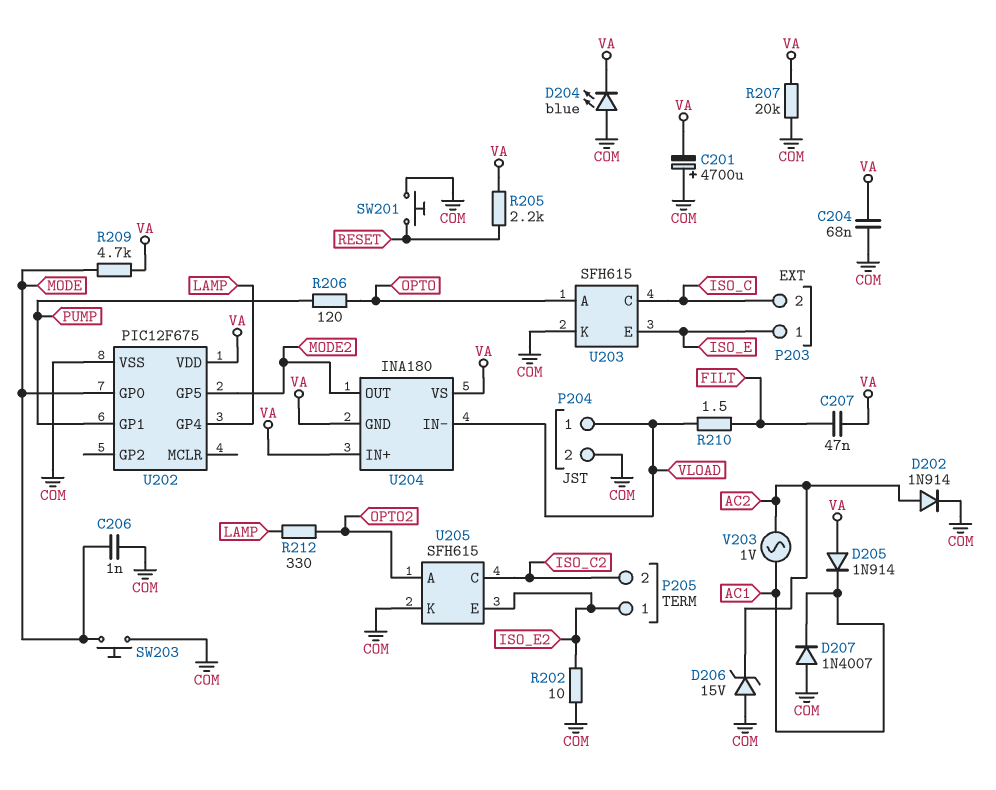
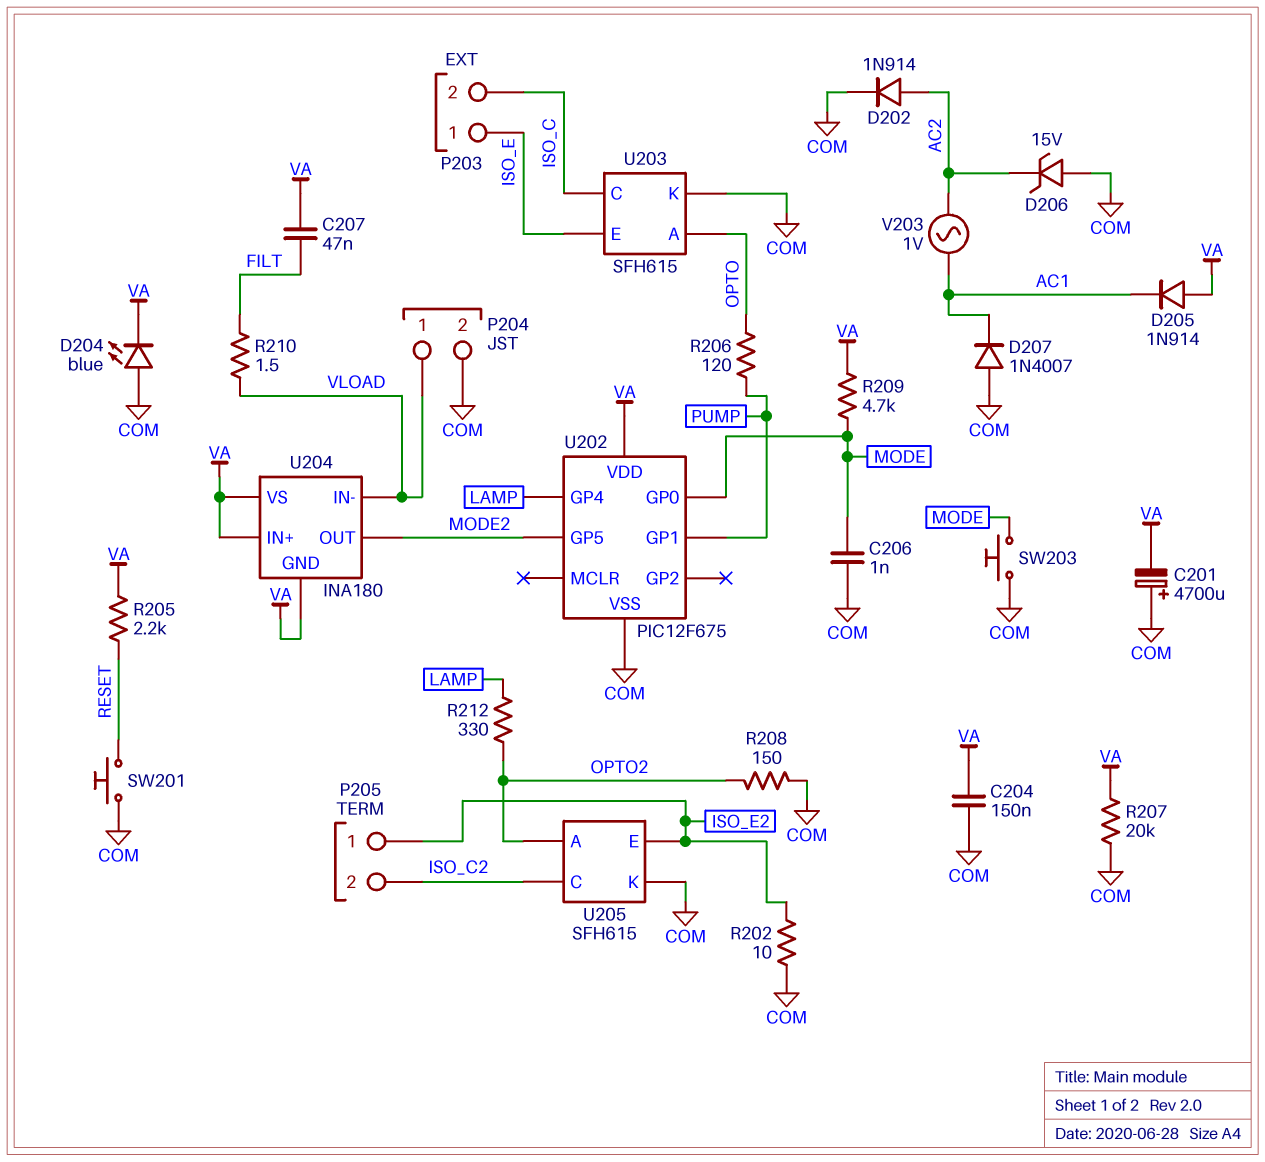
C204: 68nF (COM, VA) -> 150nF (COM, VA)
R208: none -> 150 (COM, OPTO2)

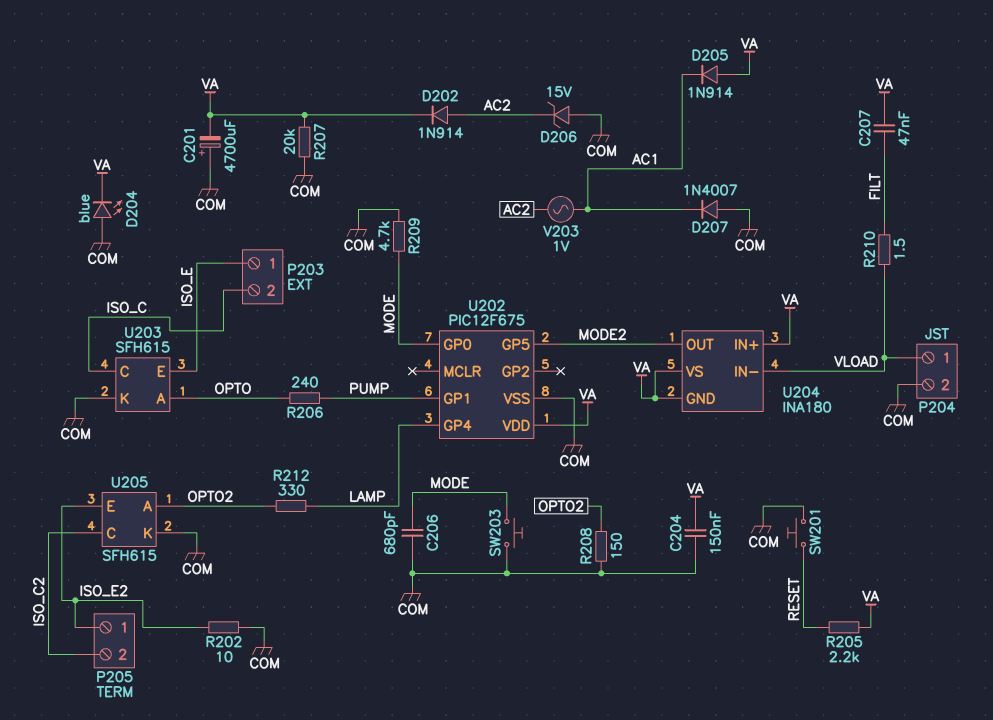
C206: 1nF (COM, MODE) -> 680pF (COM, MODE)
D202: diode 1N914 (A AC2, K COM) -> diode 1N914 (A AC2, K VA)
R206: 120 (OPTO, PUMP) -> 240 (OPTO, PUMP)
R209: 4.7k (MODE, VA) -> 4.7k (COM, MODE)

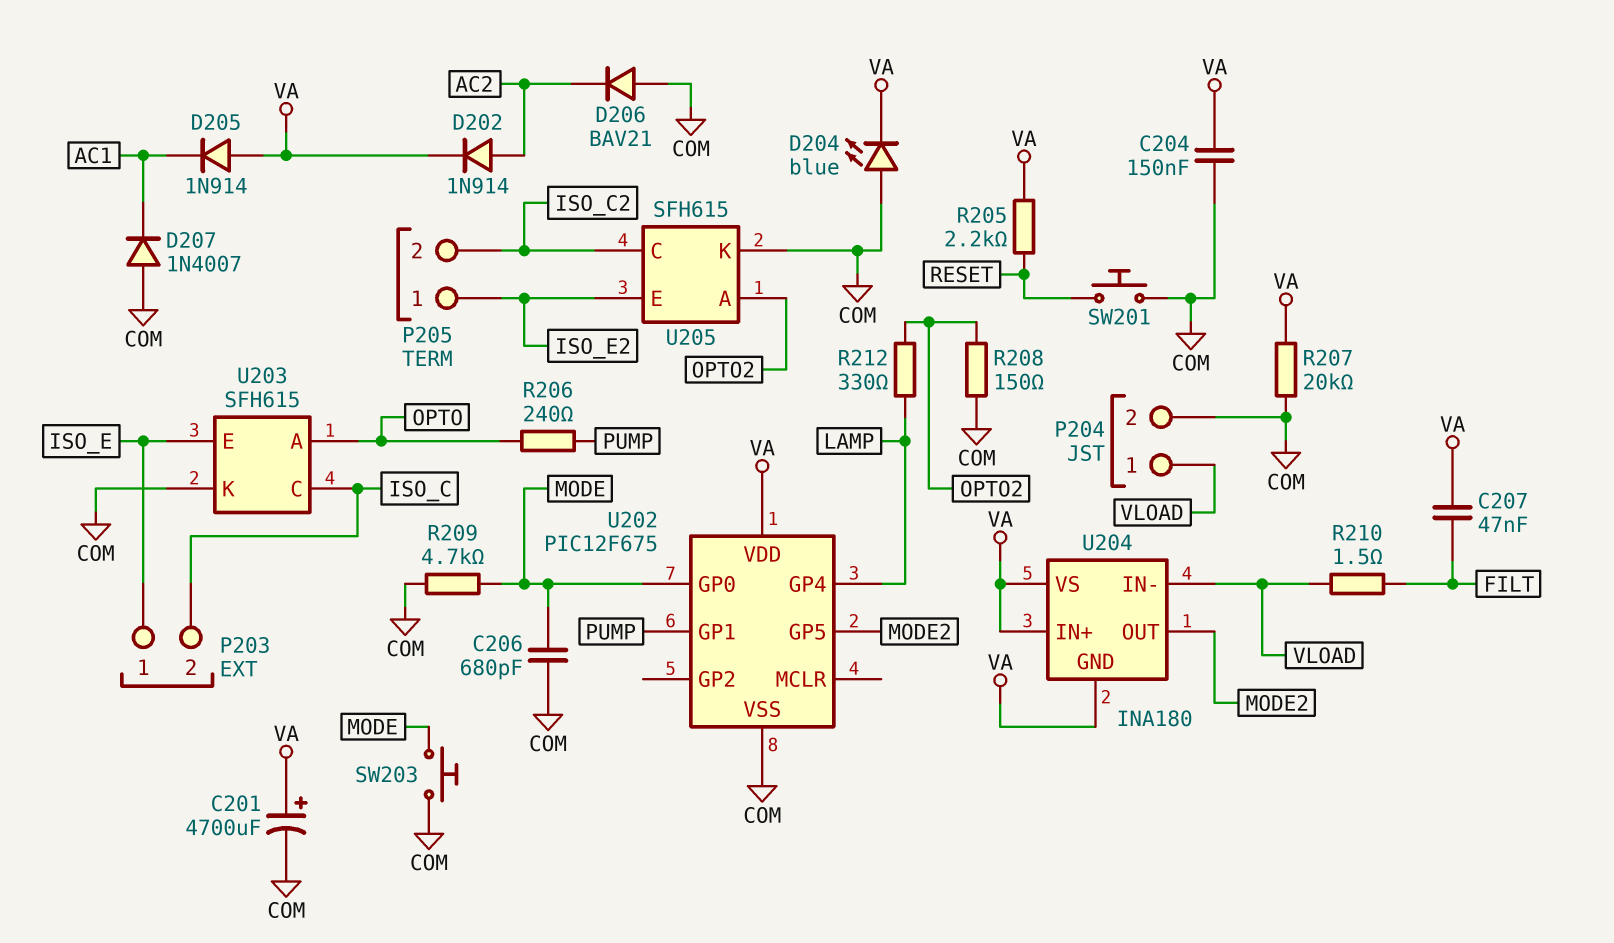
C201: 4700uF (plus COM, minus VA) -> 4700uF (plus VA, minus COM)
D206: zener 15V (A COM, K AC2) -> diode BAV21 (A COM, K AC2)
R202: 10 (COM, ISO_E2) -> none
V203: AC 1V (AC1, AC2) -> none

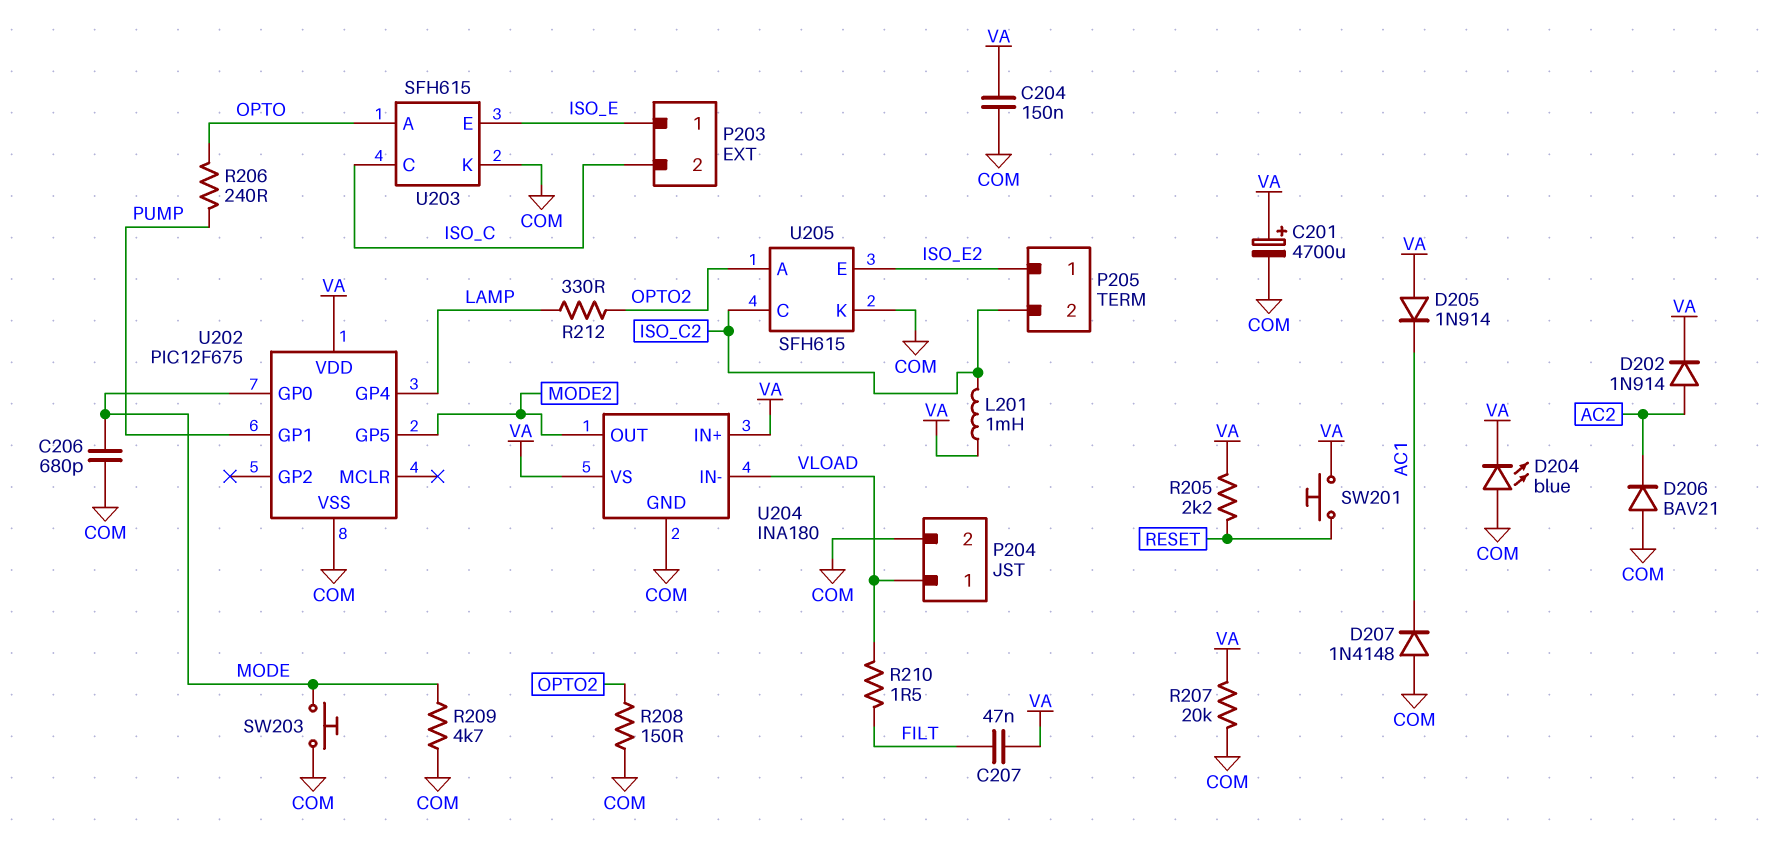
D207: diode 1N4007 (A COM, K AC1) -> diode 1N4148 (A COM, K AC1)
L201: none -> 1mH (ISO_C2, VA)
SW201: button (COM, RESET) -> button (RESET, VA)
U204 pin GND: VA -> COM

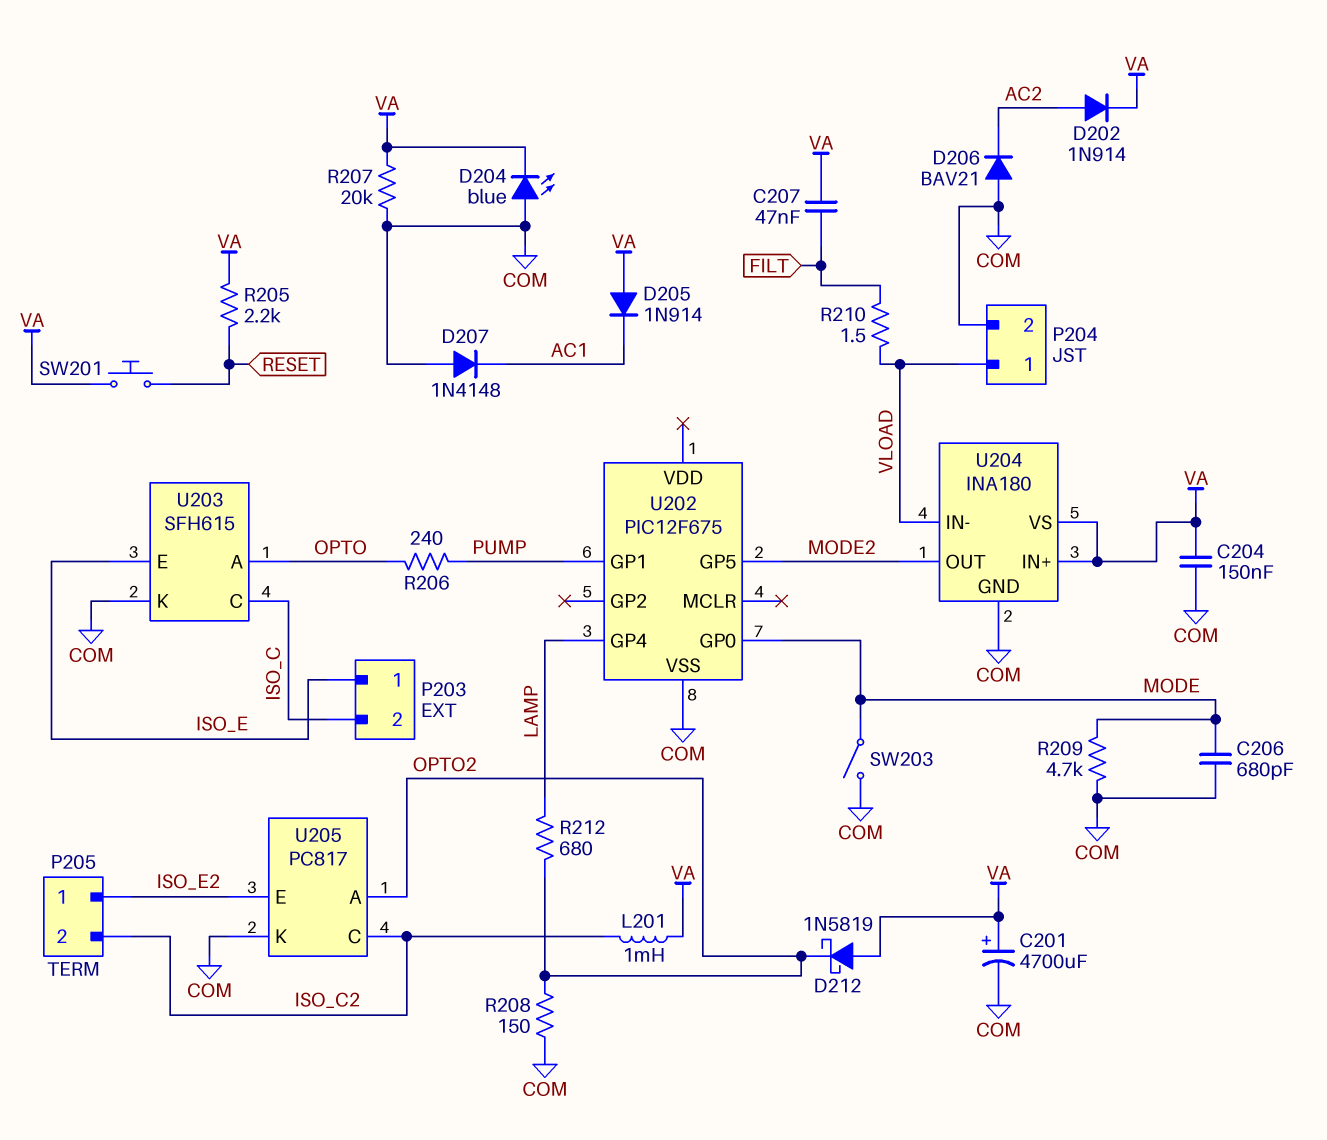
D212: none -> schottky 1N5819 (A VA, K OPTO2)
R212: 330 (LAMP, OPTO2) -> 680 (LAMP, OPTO2)
SW203: button (COM, MODE) -> switch (COM, MODE)
U202 pin VDD: VA -> none
U205: SFH615 -> PC817

